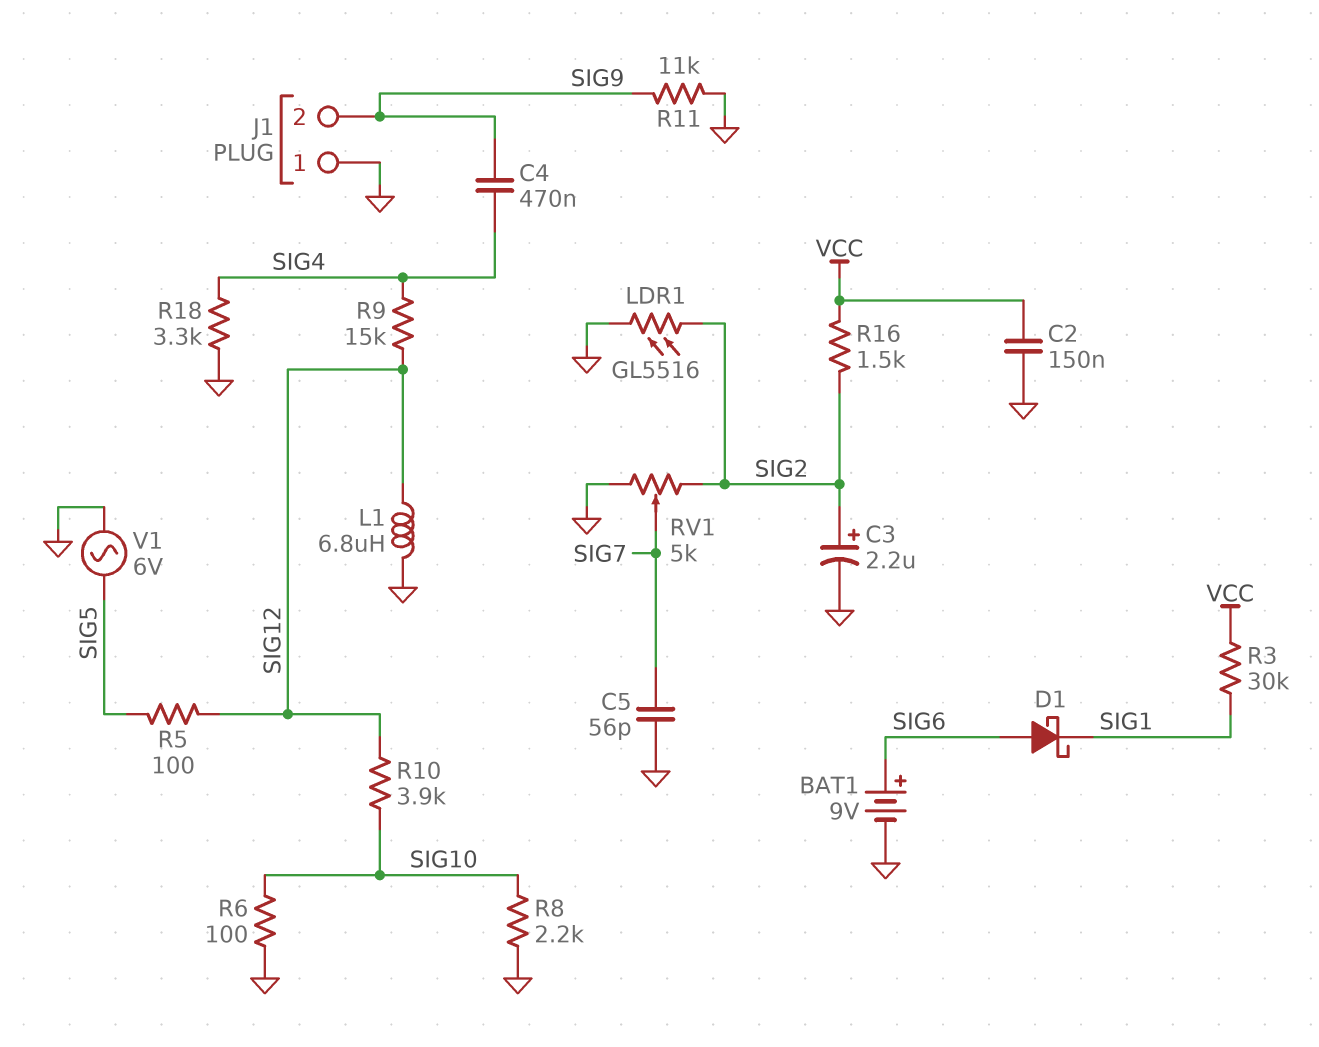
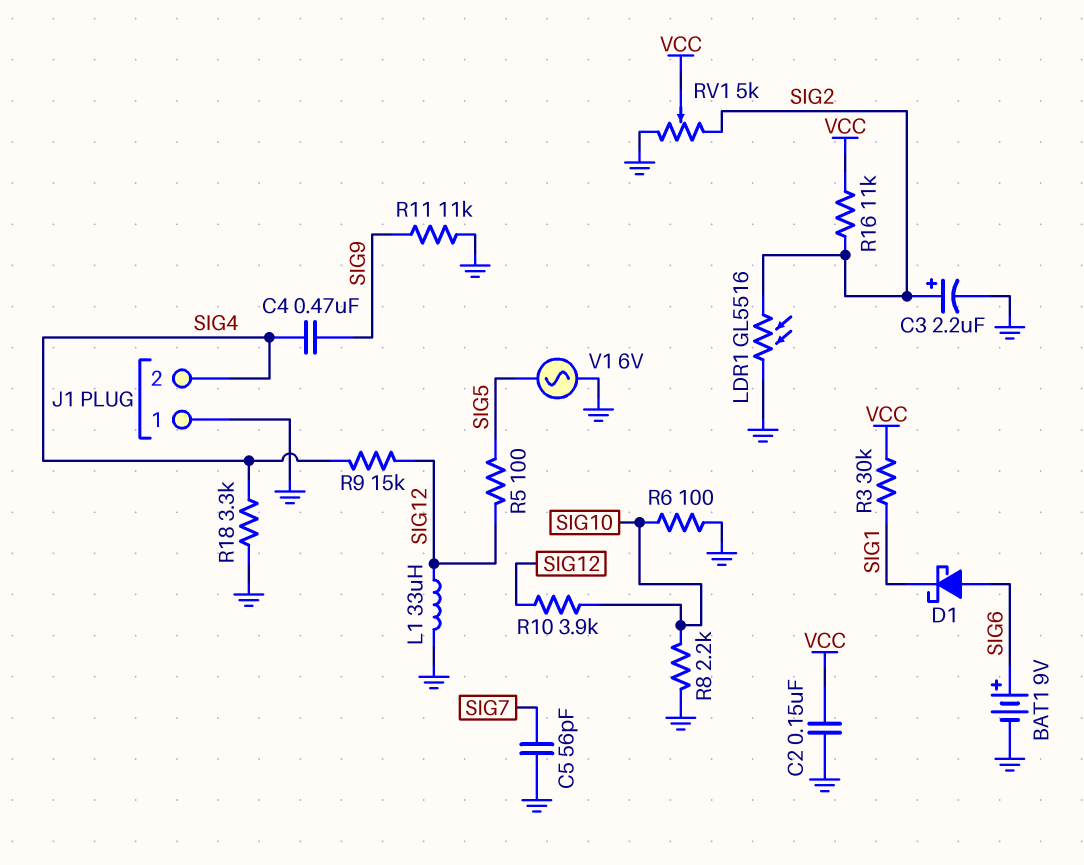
J1 pin 2: SIG9 -> SIG4
L1: 6.8uH (GND, SIG12) -> 33uH (GND, SIG12)
R16: 1.5k (SIG2, VCC) -> 11k (SIG2, VCC)
RV1: 5k (GND, SIG2, wiper SIG7) -> 5k (GND, SIG2, wiper VCC)

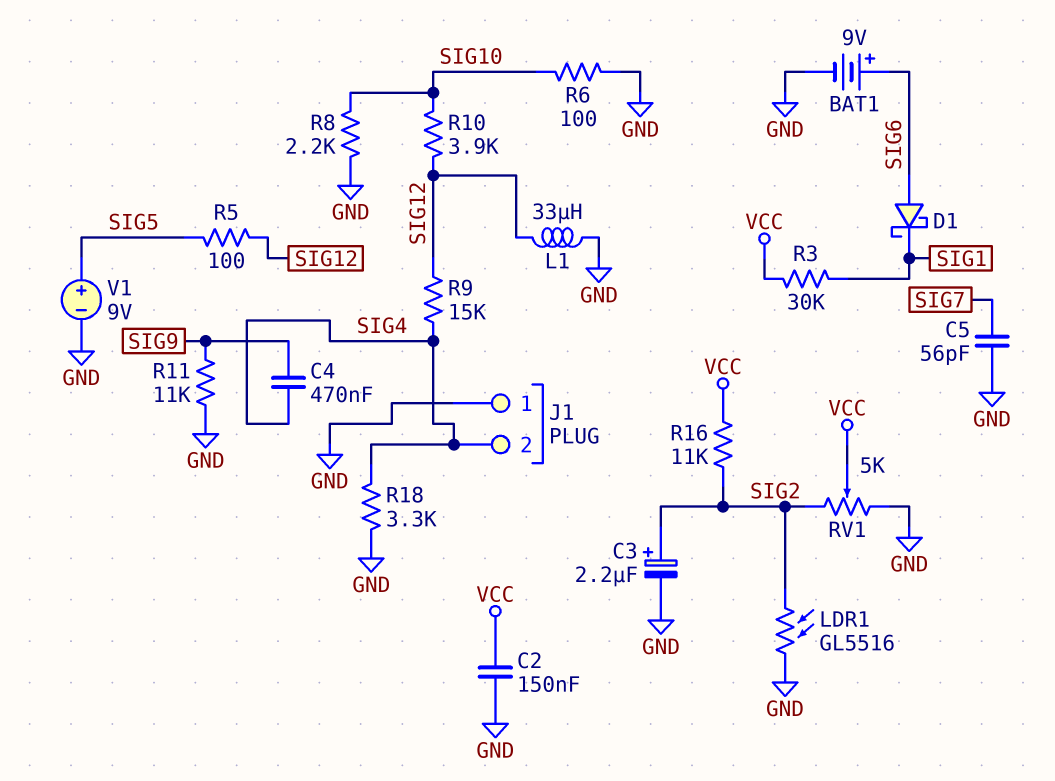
V1: AC 6V (GND, SIG5) -> 9V (plus SIG5, minus GND)

